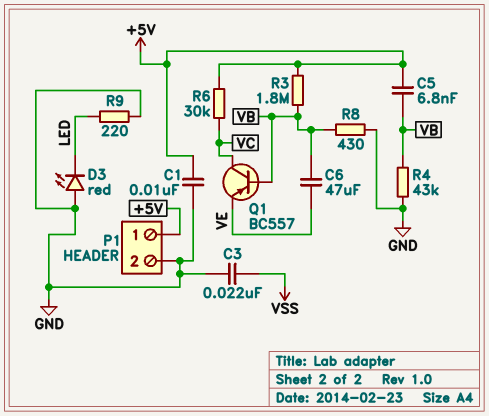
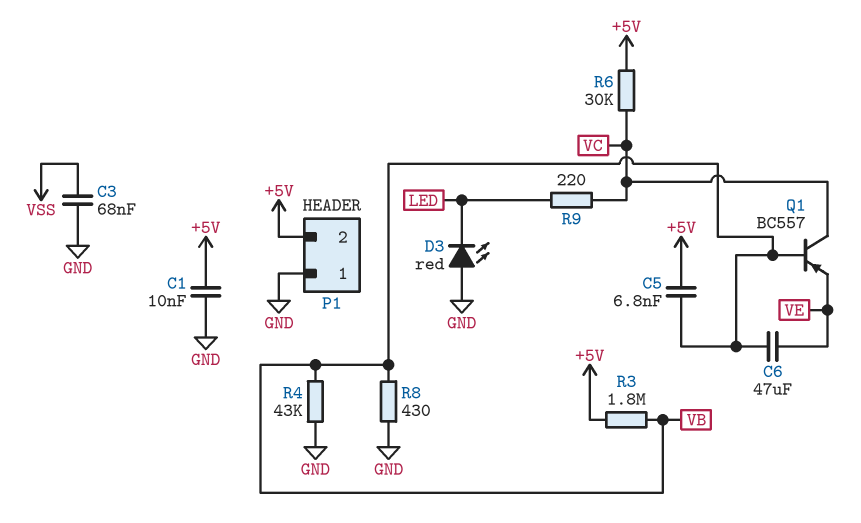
C3: 22nF (GND, VSS) -> 68nF (GND, VSS)
P1 pin 1: +5V -> GND
P1 pin 2: GND -> +5V
R9: 220 (GND, LED) -> 220 (LED, VC)

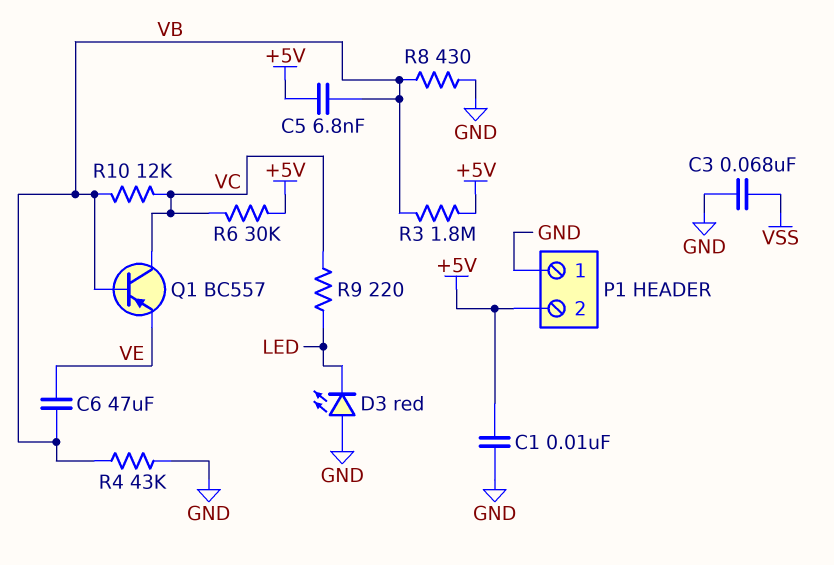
R10: none -> 12k (VB, VC)

